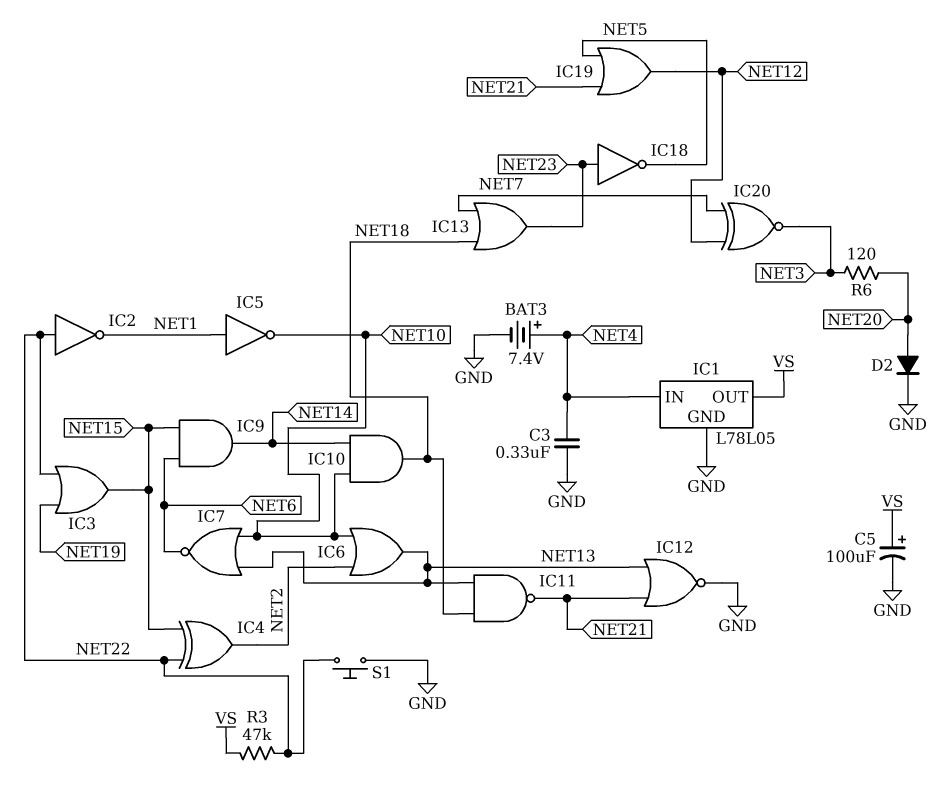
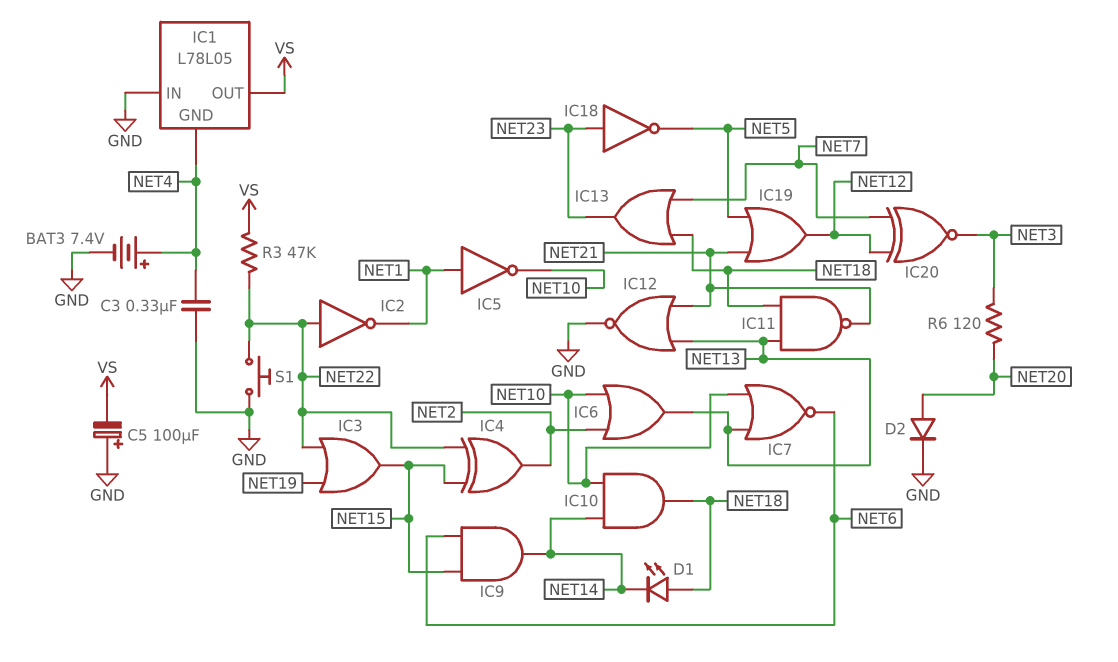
C5: 100uF (plus VS, minus GND) -> 100uF (plus GND, minus VS)
D1: none -> LED (A NET18, K NET14)
IC1 pin GND: GND -> NET4
IC1 pin IN: NET4 -> GND

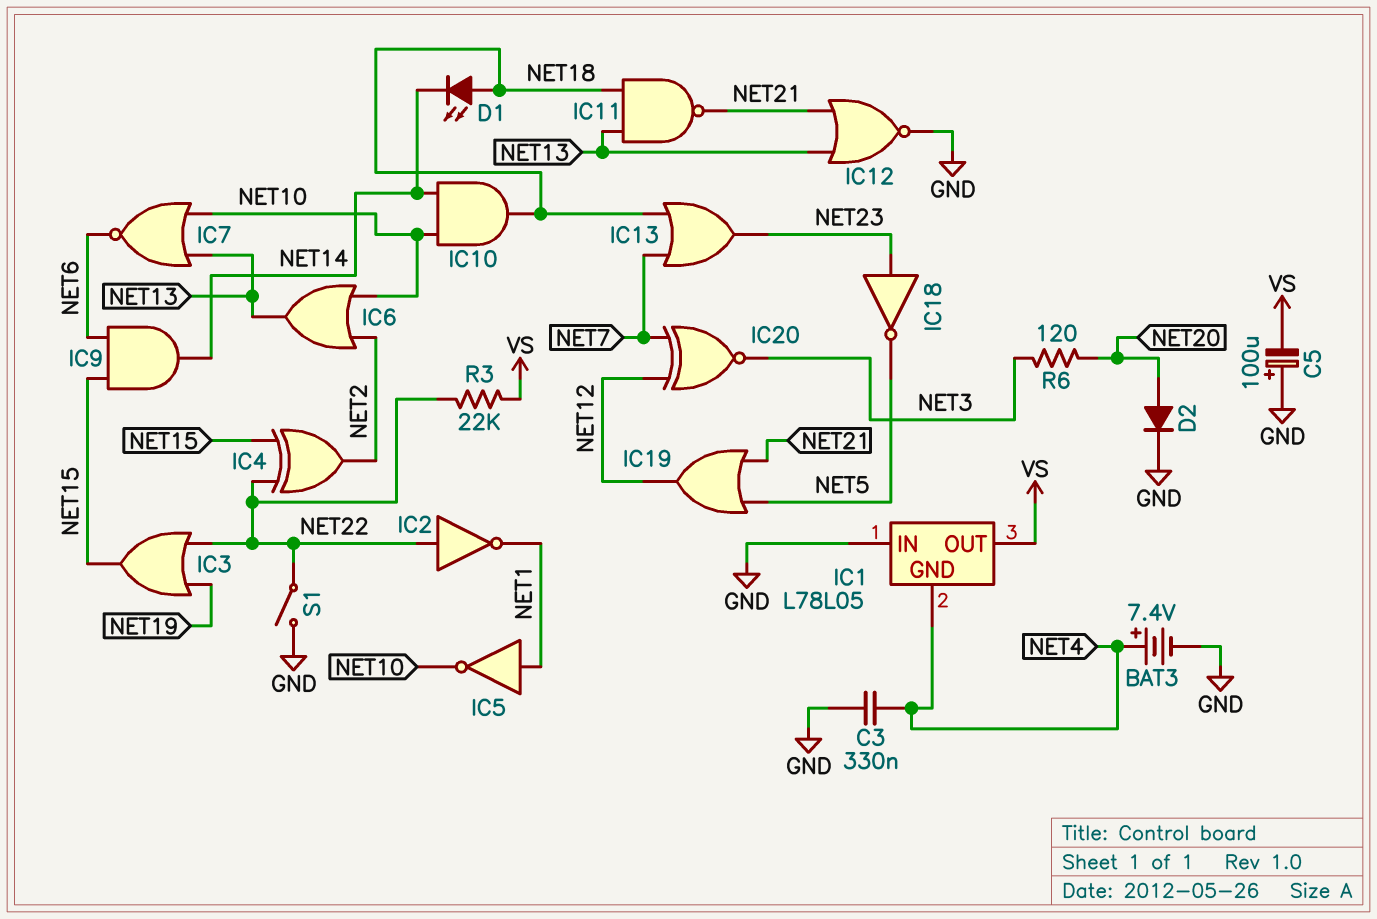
R3: 47k (NET22, VS) -> 22k (NET22, VS)
S1: button (GND, NET22) -> switch (GND, NET22)

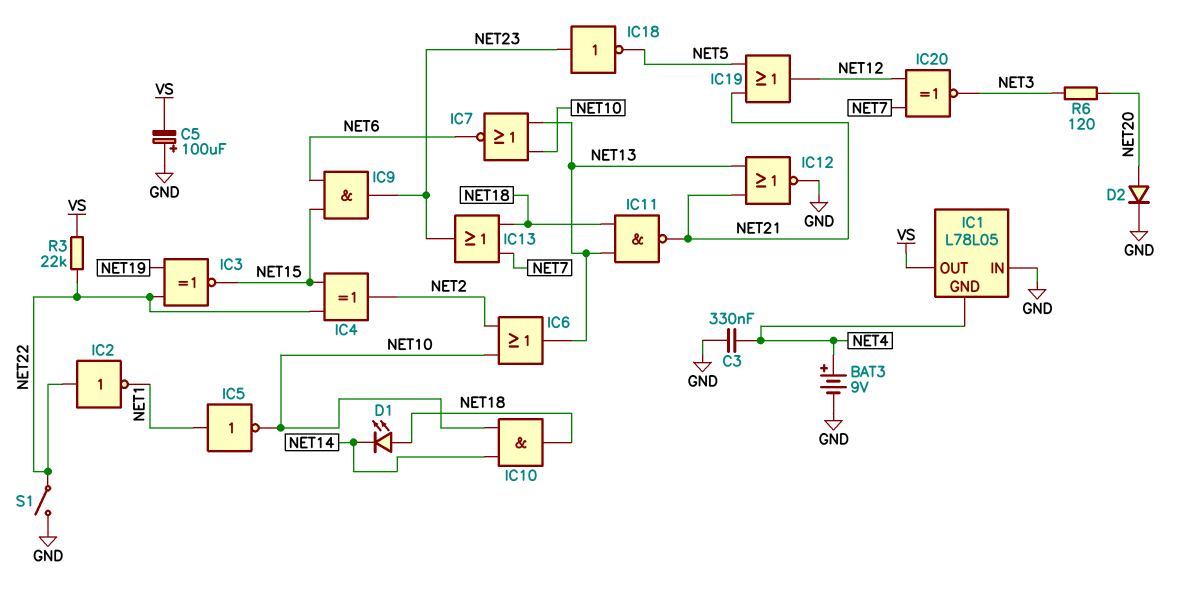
BAT3: 7.4V (plus NET4, minus GND) -> 9V (plus NET4, minus GND)
IC3: OR (in NET19, in NET22, out NET15) -> XNOR (in NET19, in NET22, out NET15)
IC9: AND (in NET6, in NET15, out NET14) -> AND (in NET6, in NET15, out NET23)

